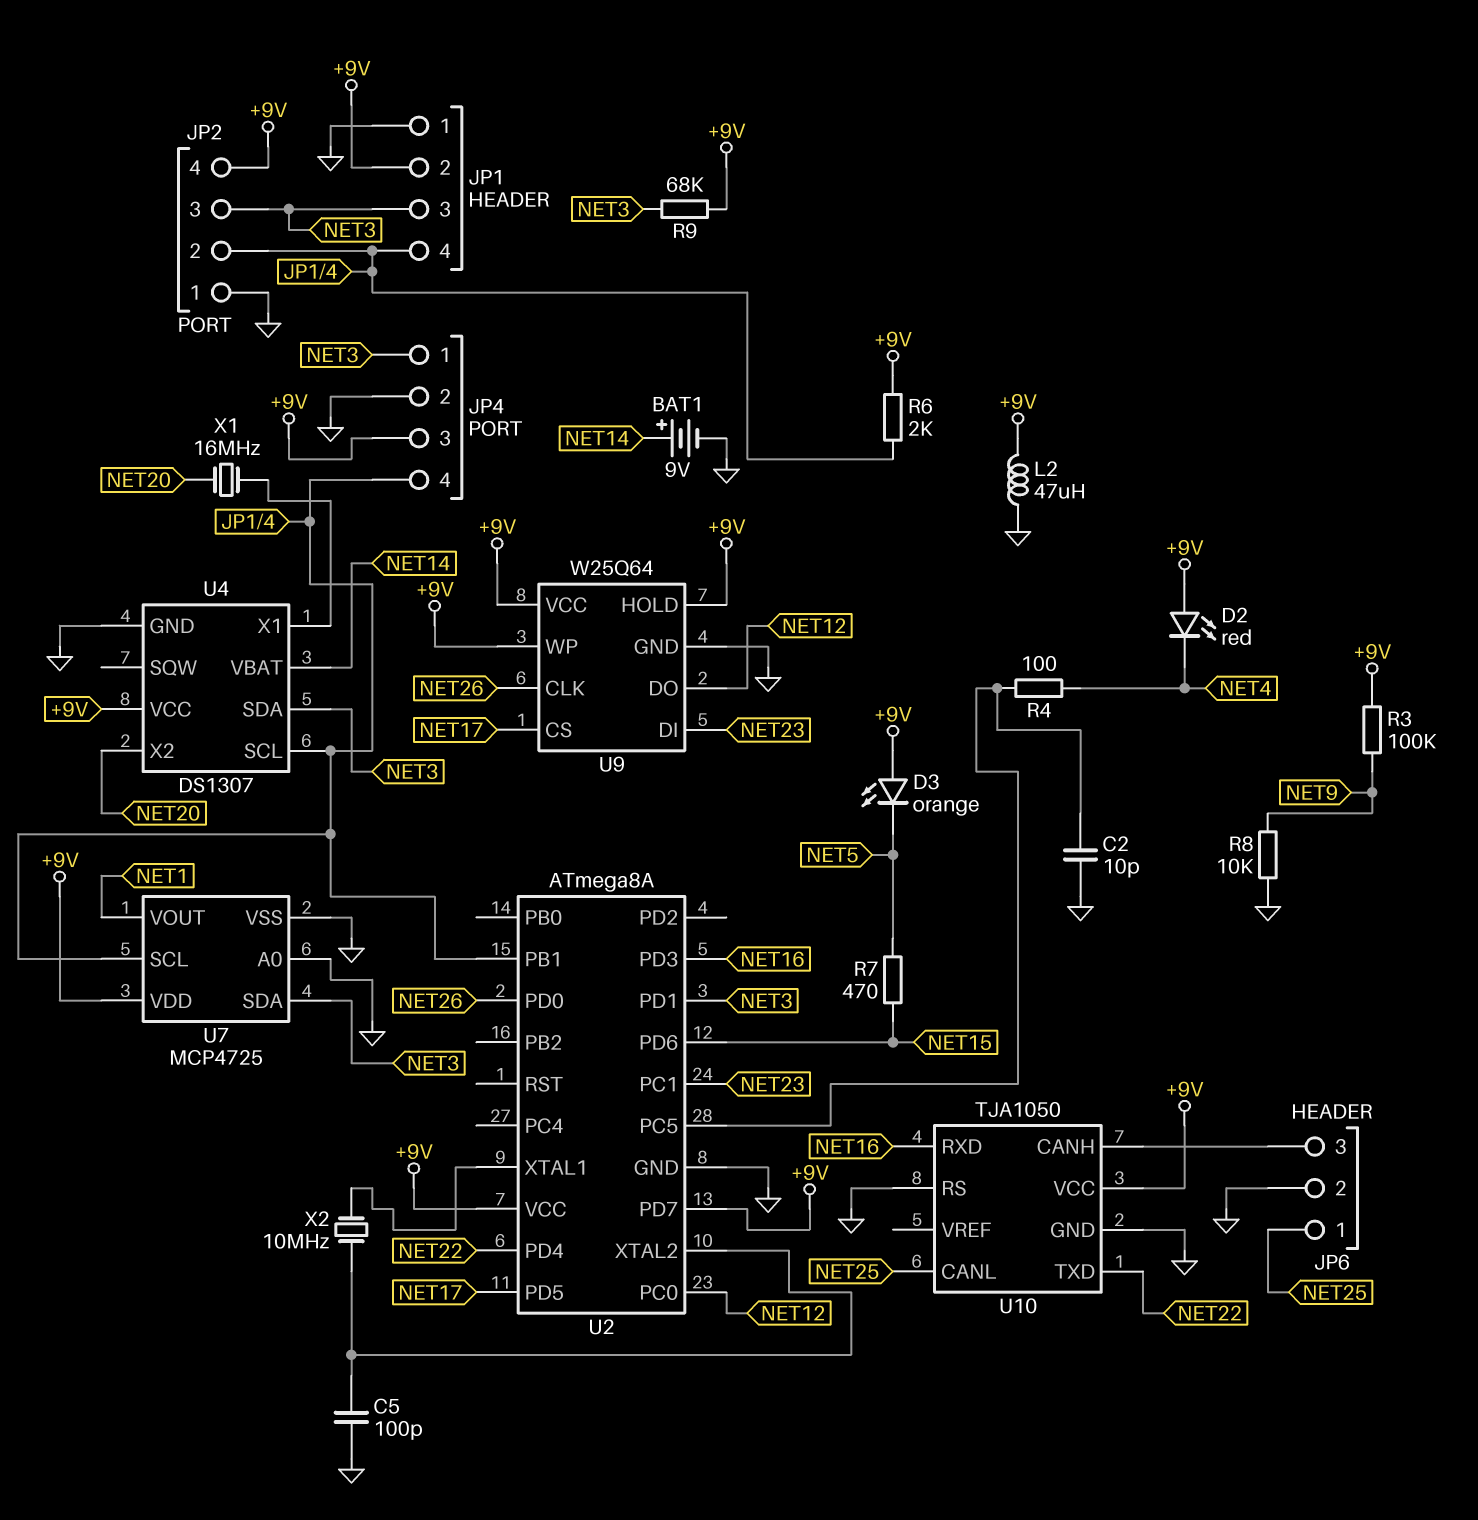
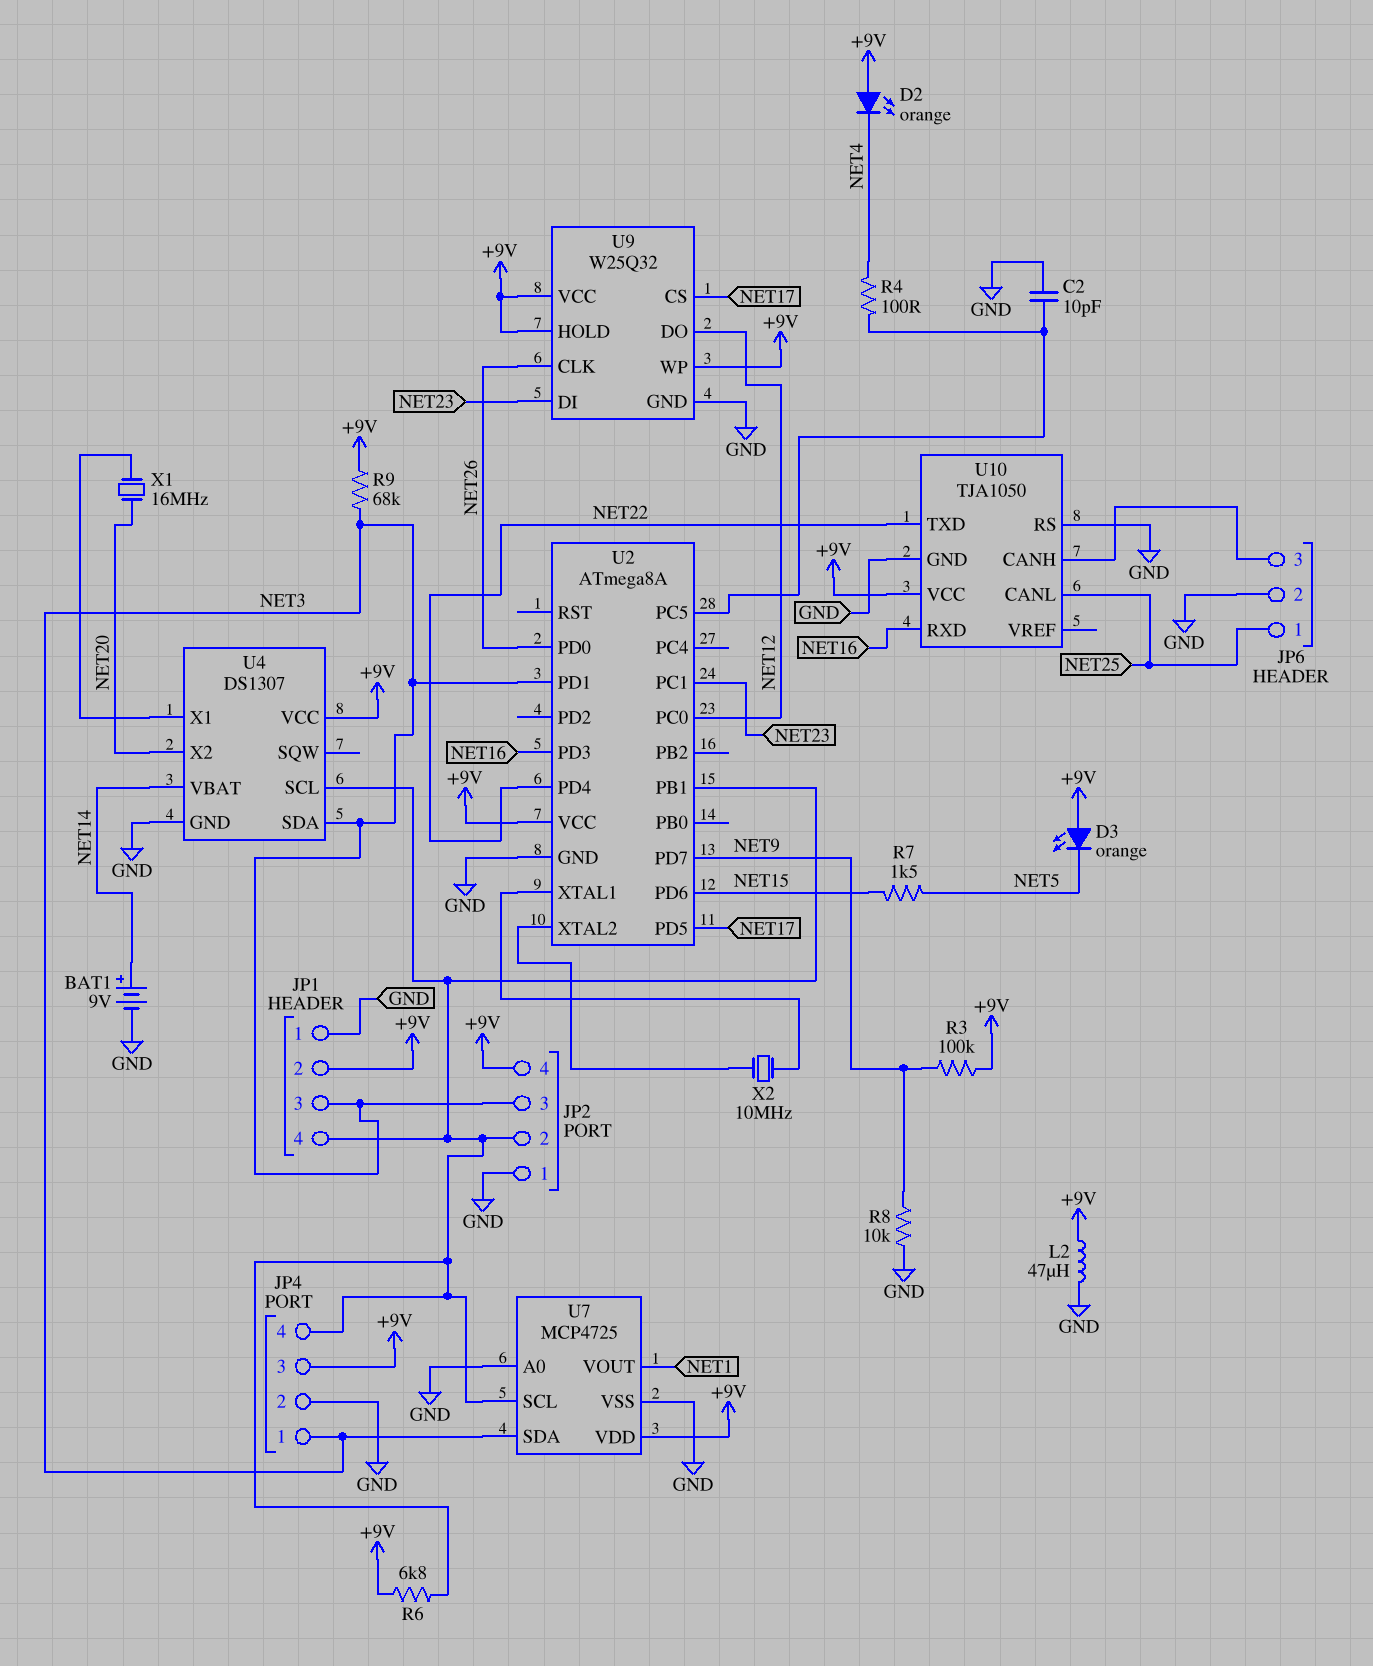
C5: 100pF (GND, U2/XTAL2) -> none
D2: LED red (A +9V, K NET4) -> LED orange (A +9V, K NET4)
R6: 2k (+9V, JP1/4) -> 6.8k (+9V, JP1/4)
R7: 470 (NET5, NET15) -> 1.5k (NET5, NET15)
U2 pin PD7: +9V -> NET9
U9: W25Q64 -> W25Q32

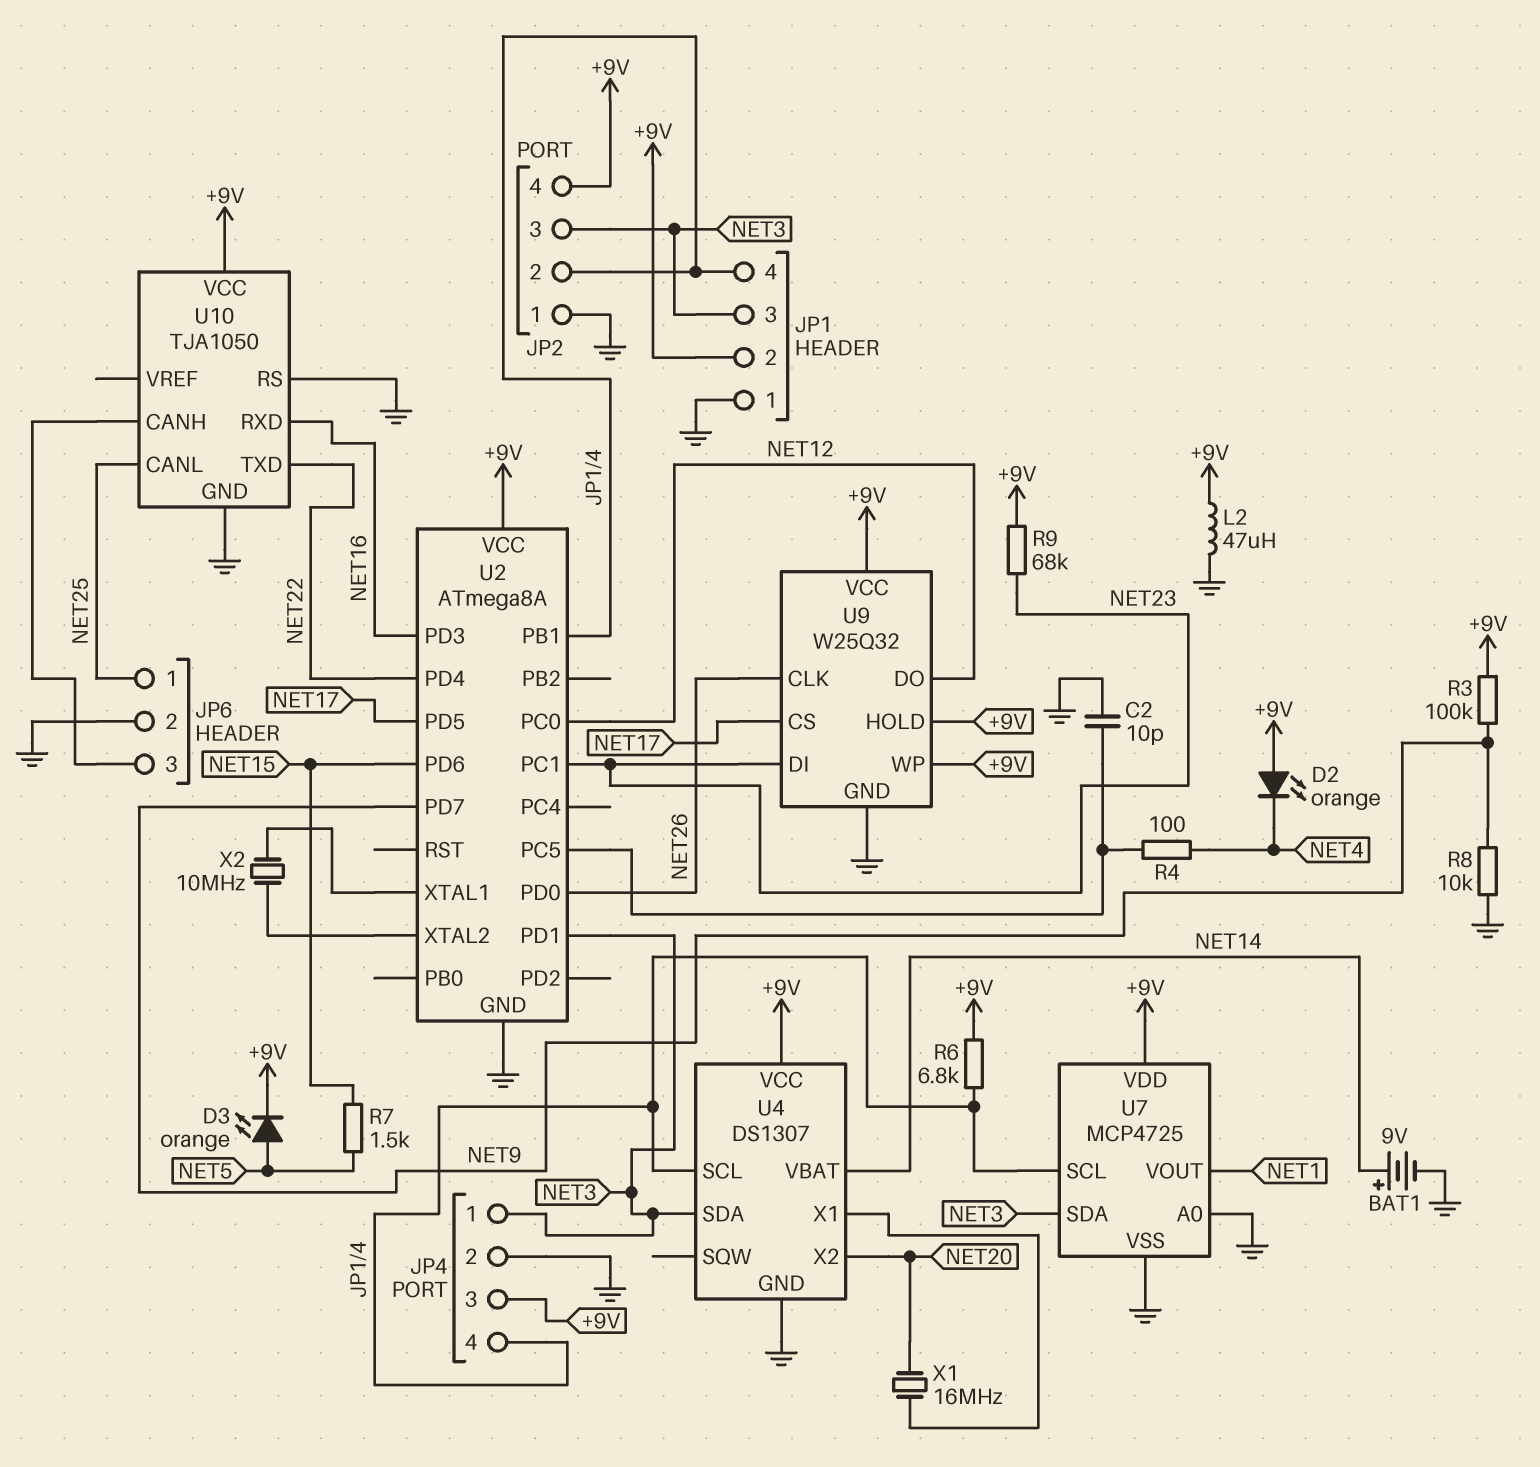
D3: LED orange (A +9V, K NET5) -> LED orange (A NET5, K +9V)
R9: 68k (+9V, NET3) -> 68k (+9V, NET23)

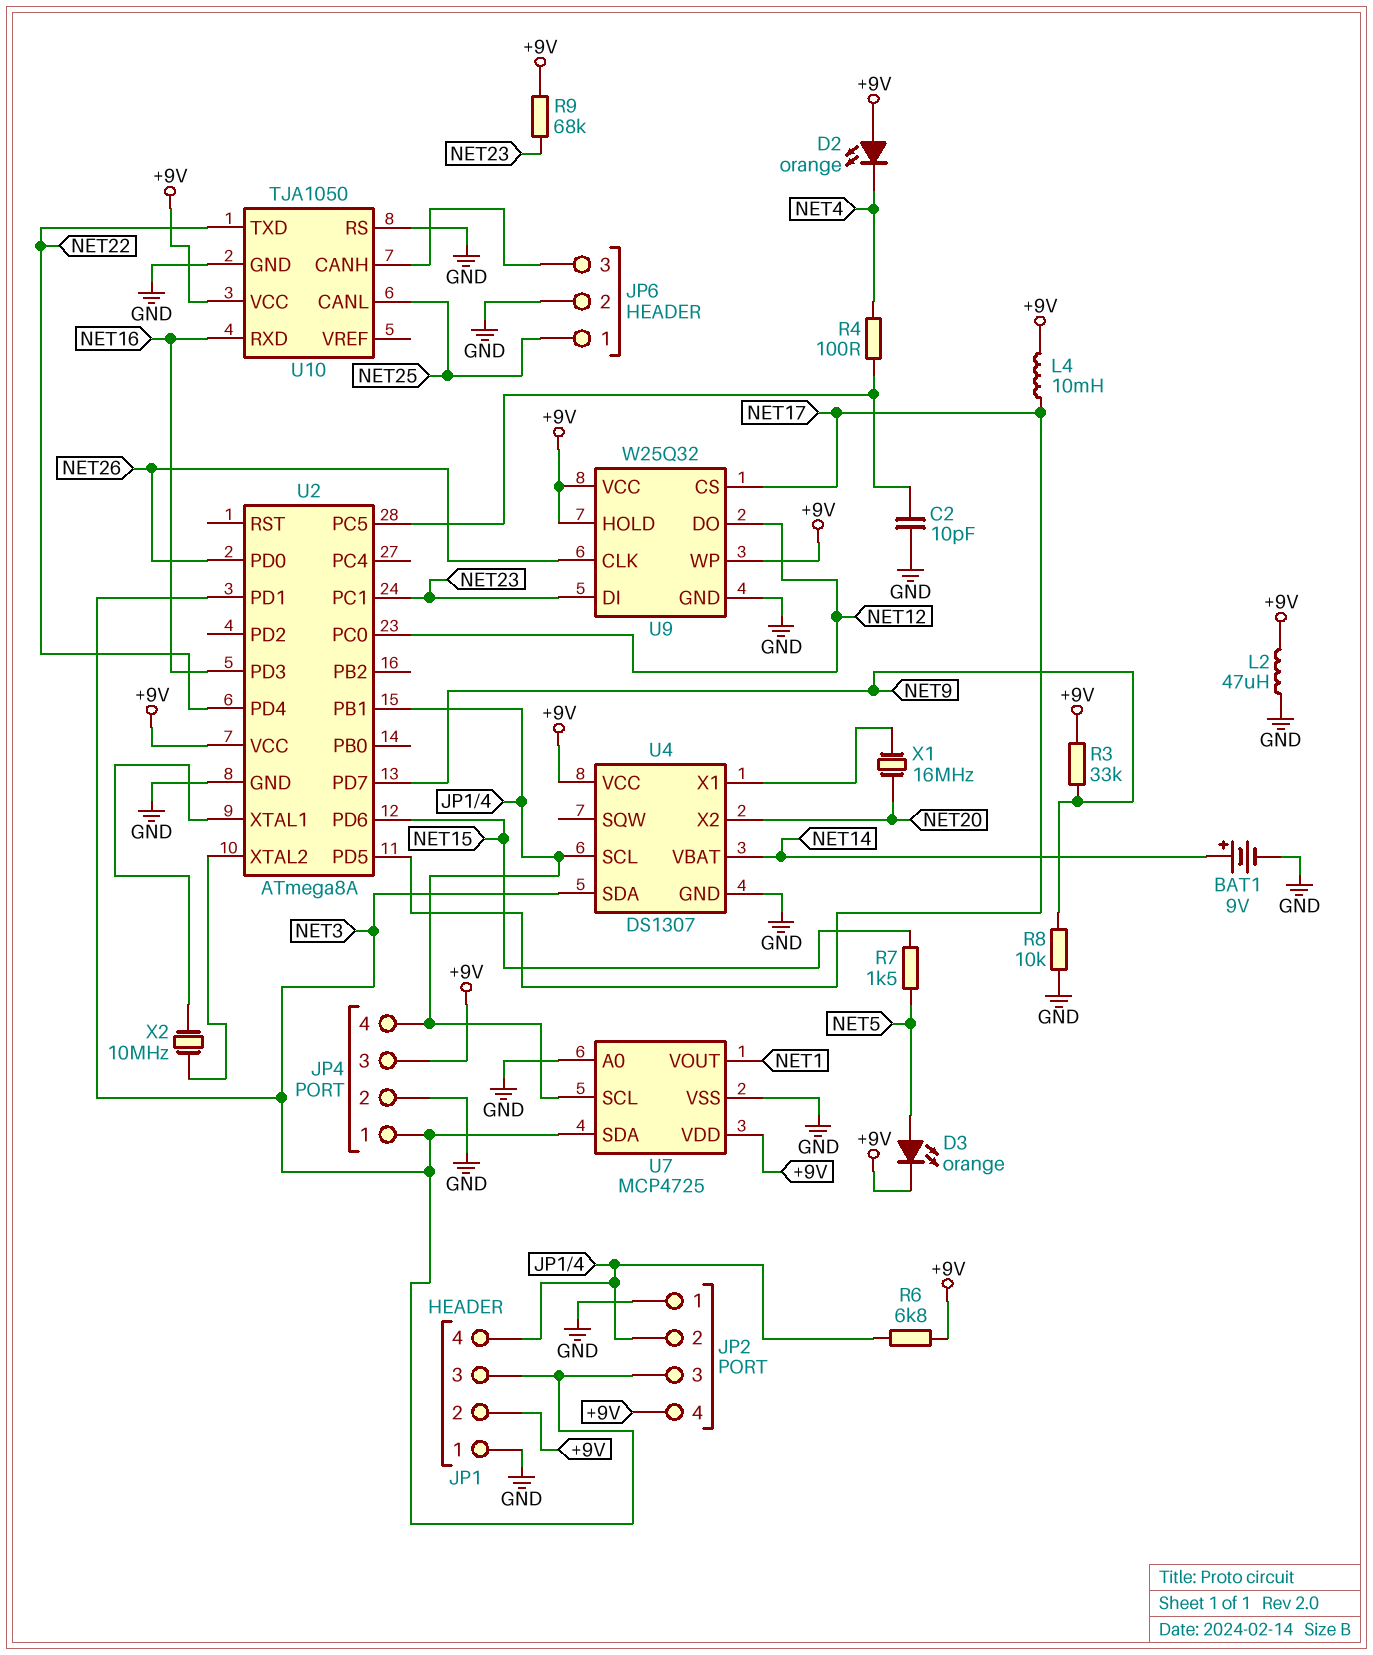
L4: none -> 10mH (+9V, NET17)
R3: 100k (+9V, NET9) -> 33k (+9V, NET9)

